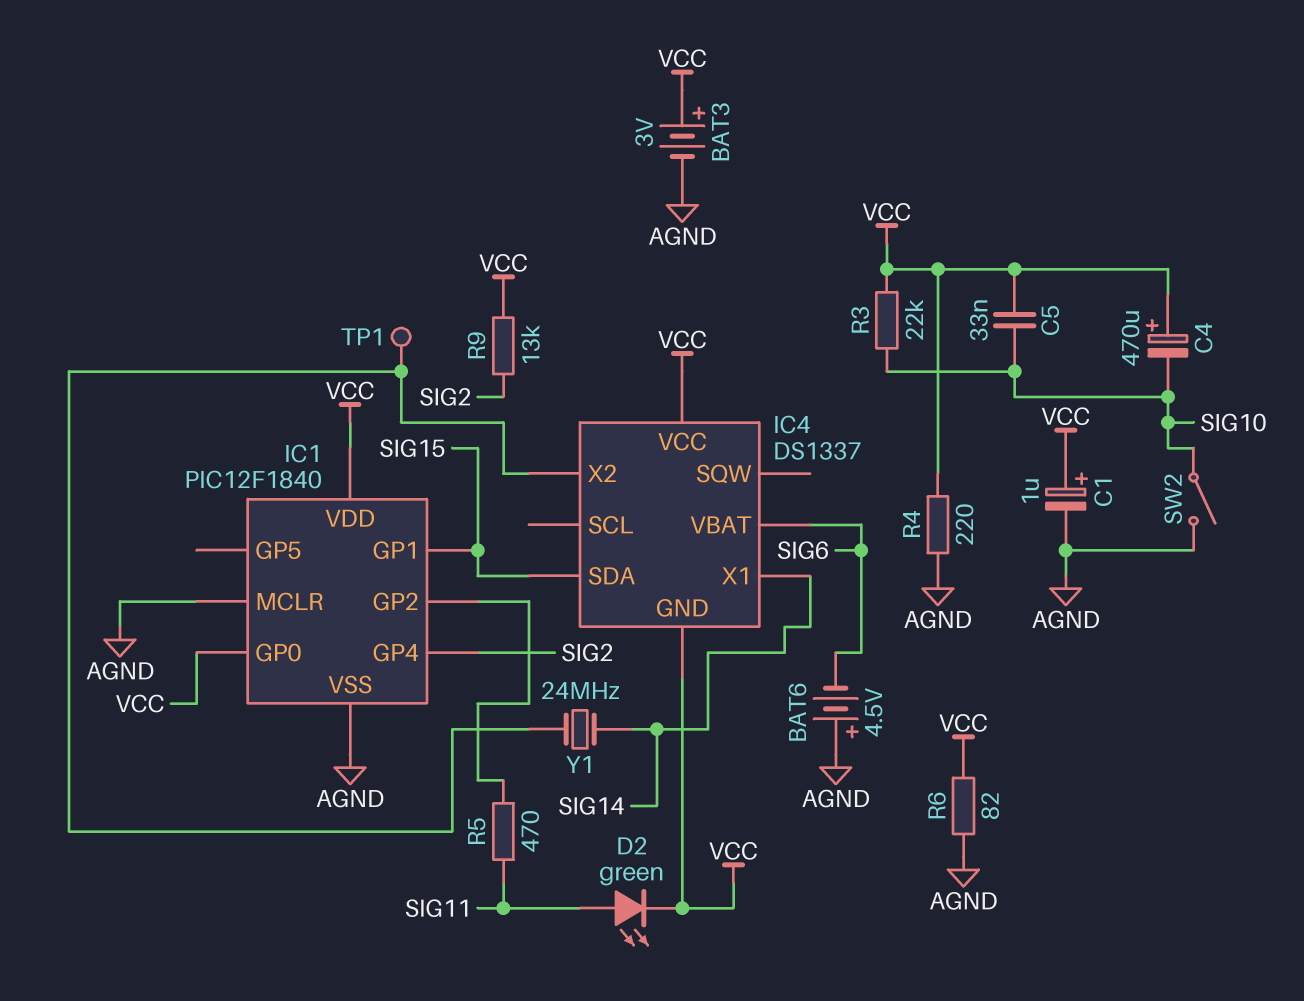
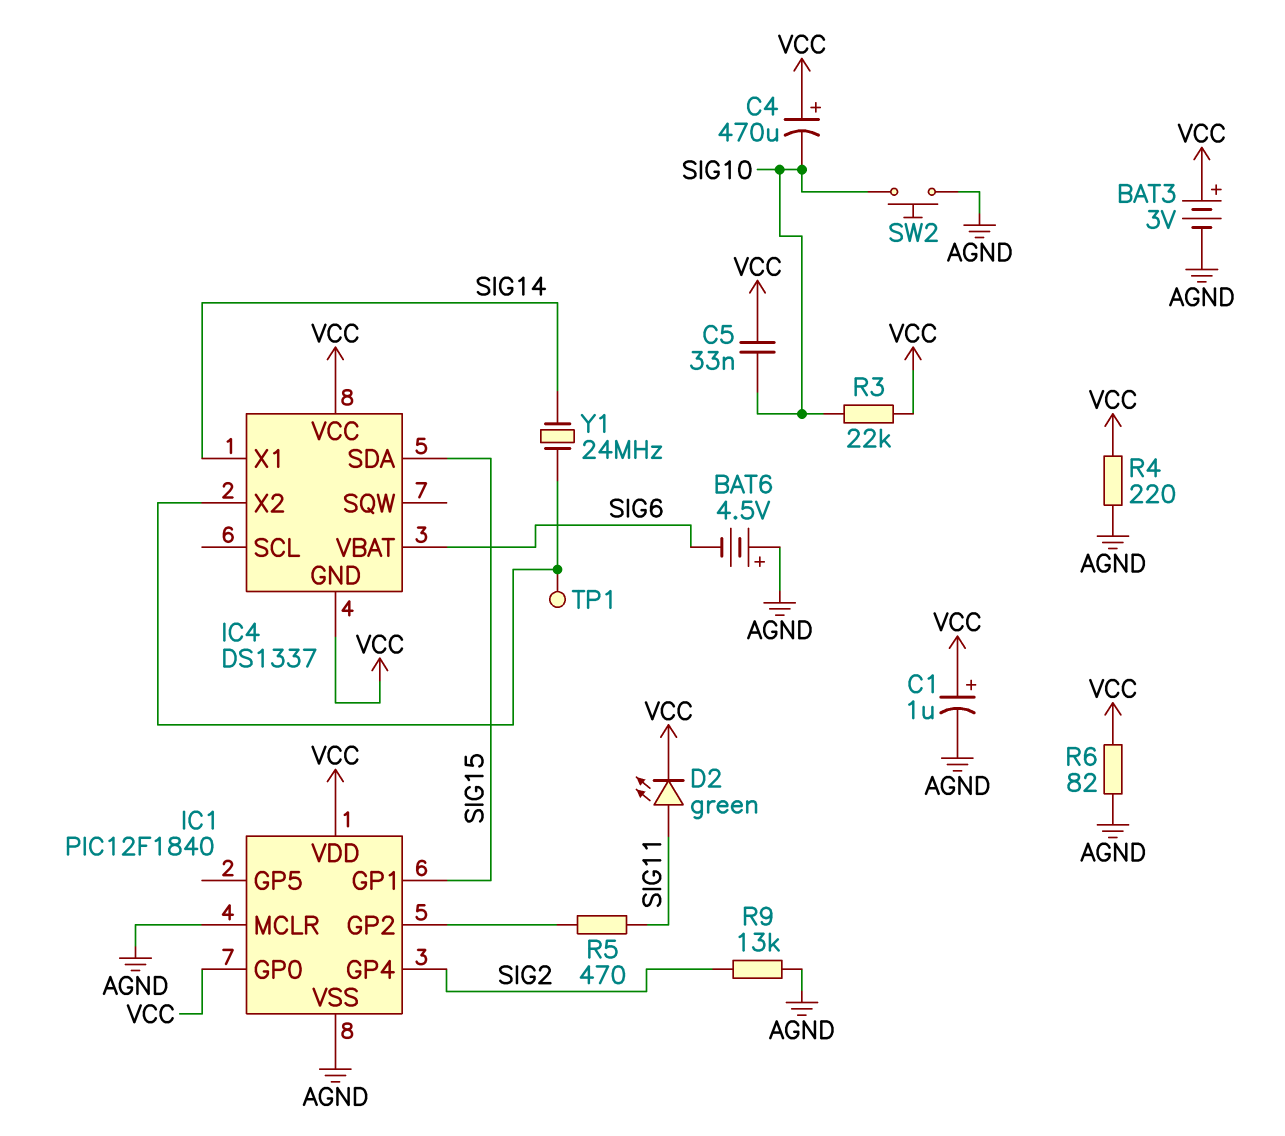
R9: 13k (SIG2, VCC) -> 13k (AGND, SIG2)
SW2: switch (AGND, SIG10) -> button (AGND, SIG10)

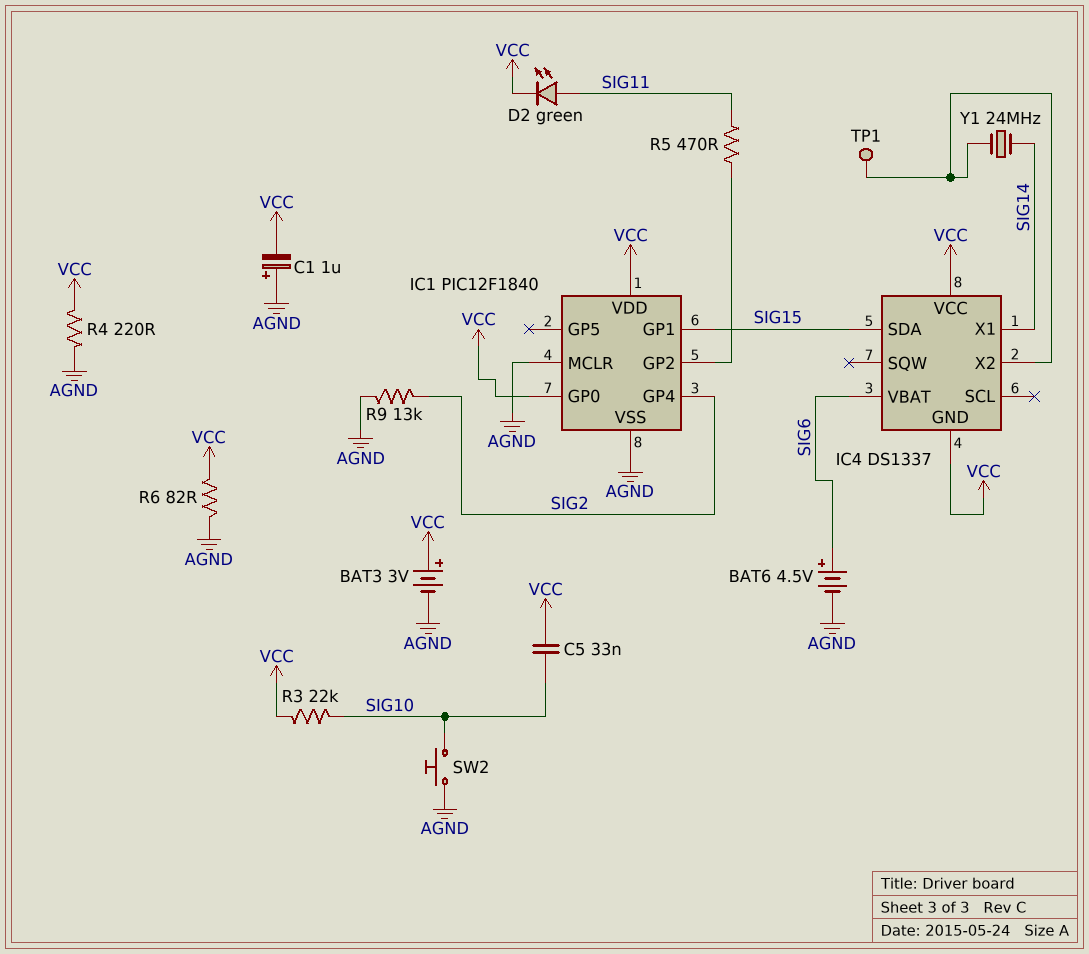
BAT6: 4.5V (plus AGND, minus SIG6) -> 4.5V (plus SIG6, minus AGND)
C1: 1uF (plus VCC, minus AGND) -> 1uF (plus AGND, minus VCC)
C4: 470uF (plus VCC, minus SIG10) -> none

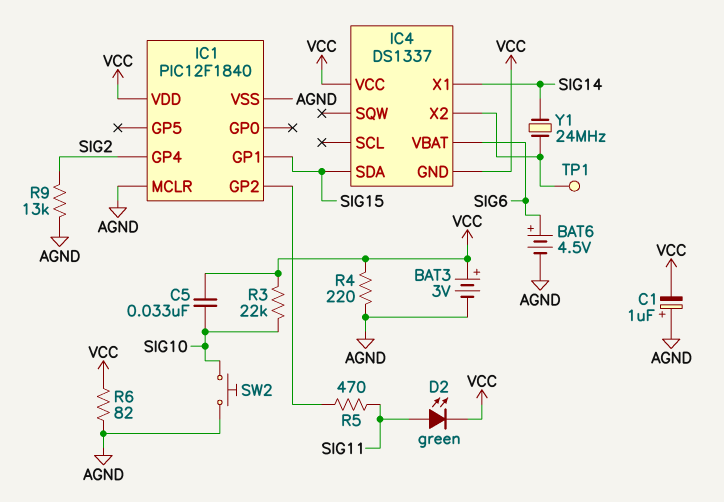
IC1 pin GP0: VCC -> none

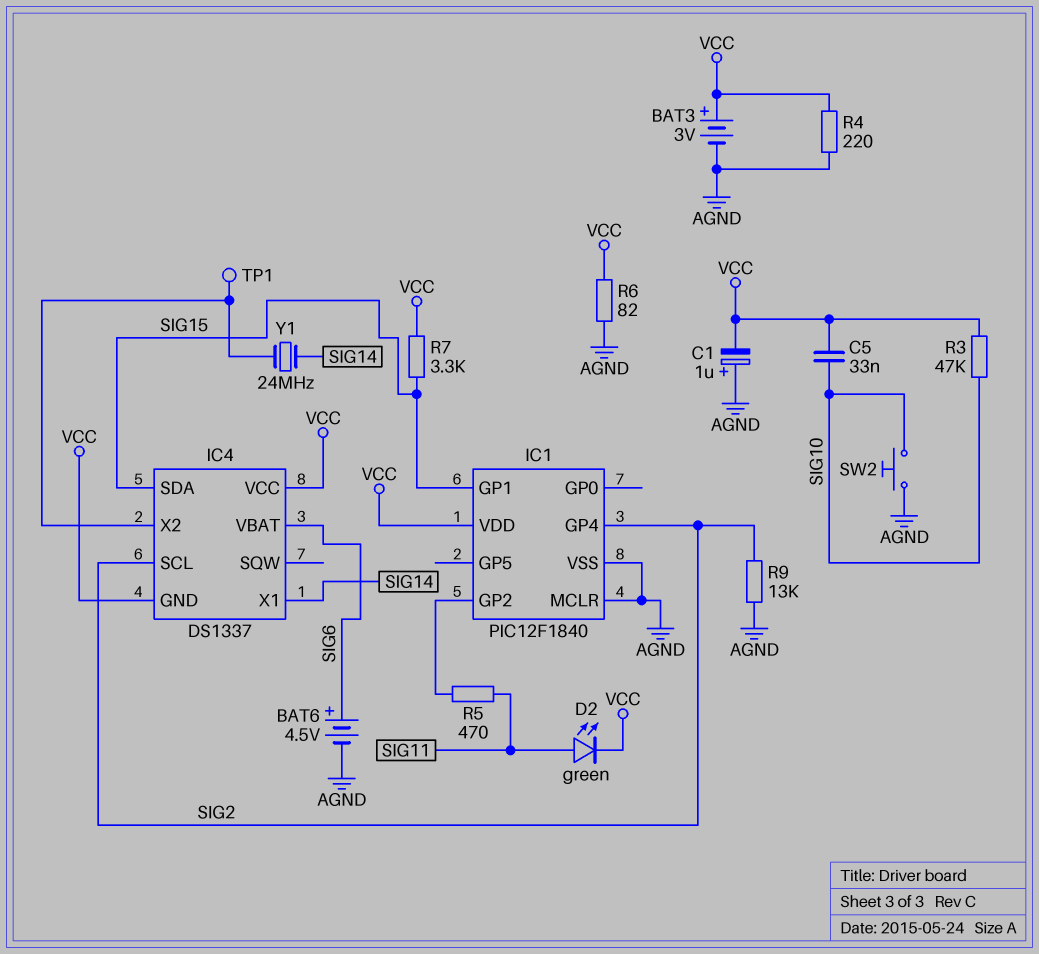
IC4 pin SCL: none -> SIG2
R3: 22k (SIG10, VCC) -> 47k (SIG10, VCC)
R7: none -> 3.3k (SIG15, VCC)

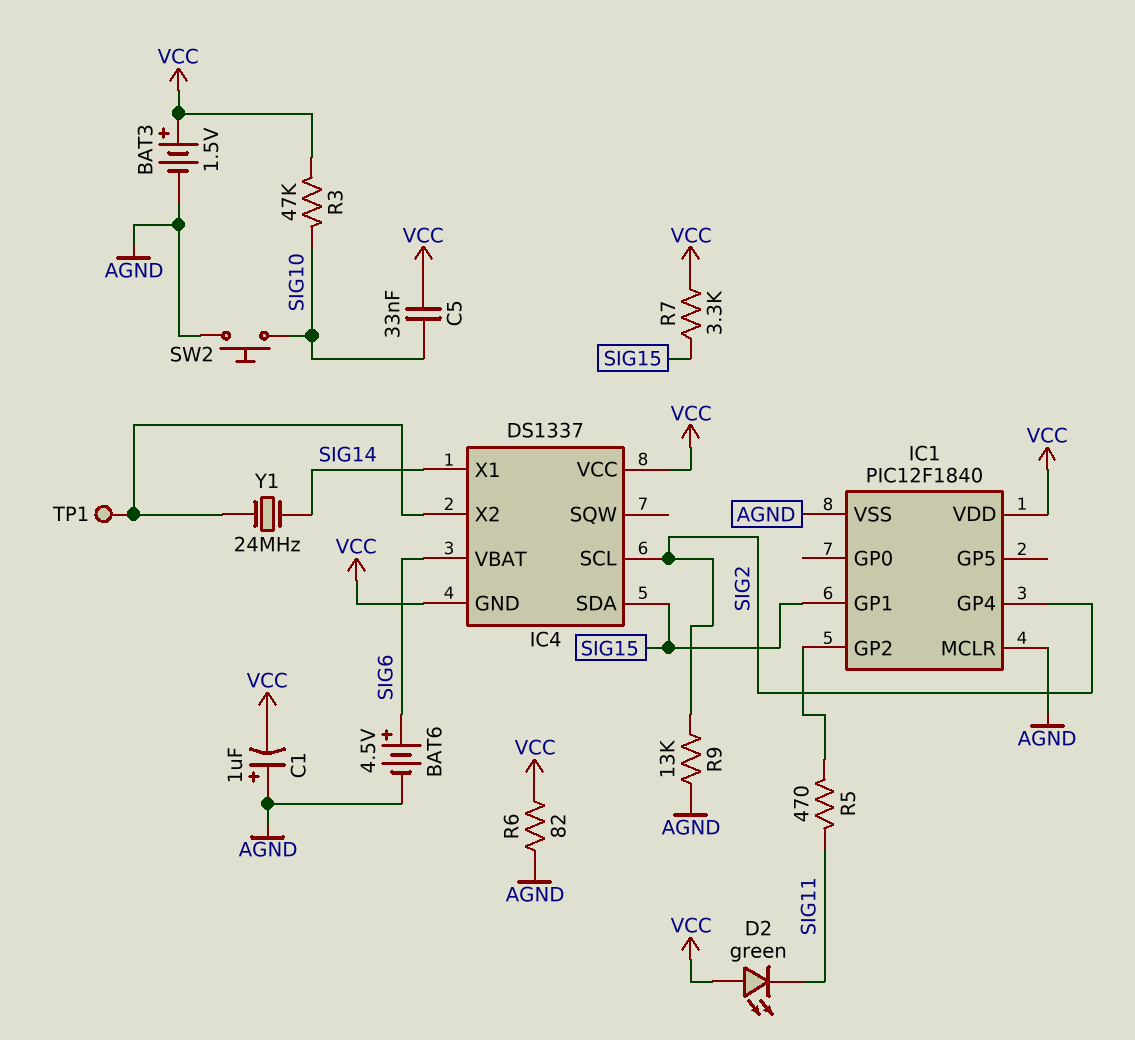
BAT3: 3V (plus VCC, minus AGND) -> 1.5V (plus VCC, minus AGND)
D2: LED green (A SIG11, K VCC) -> LED green (A VCC, K SIG11)
R4: 220 (AGND, VCC) -> none

